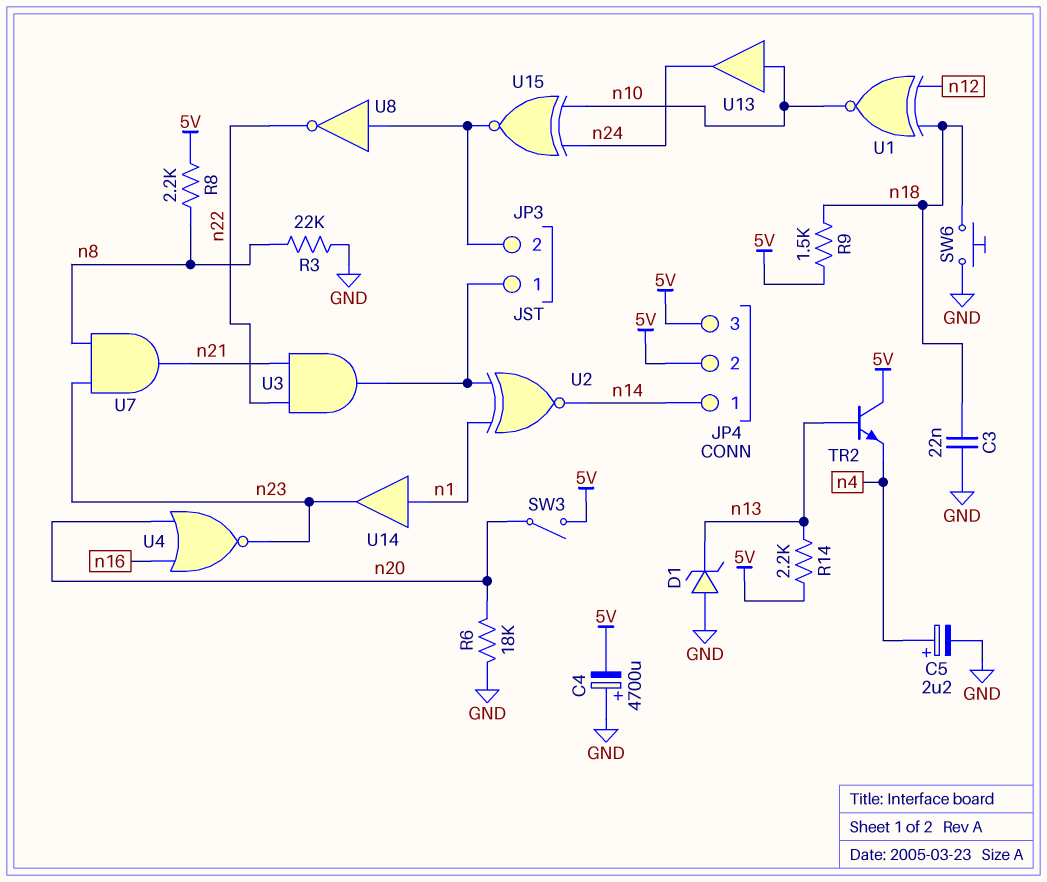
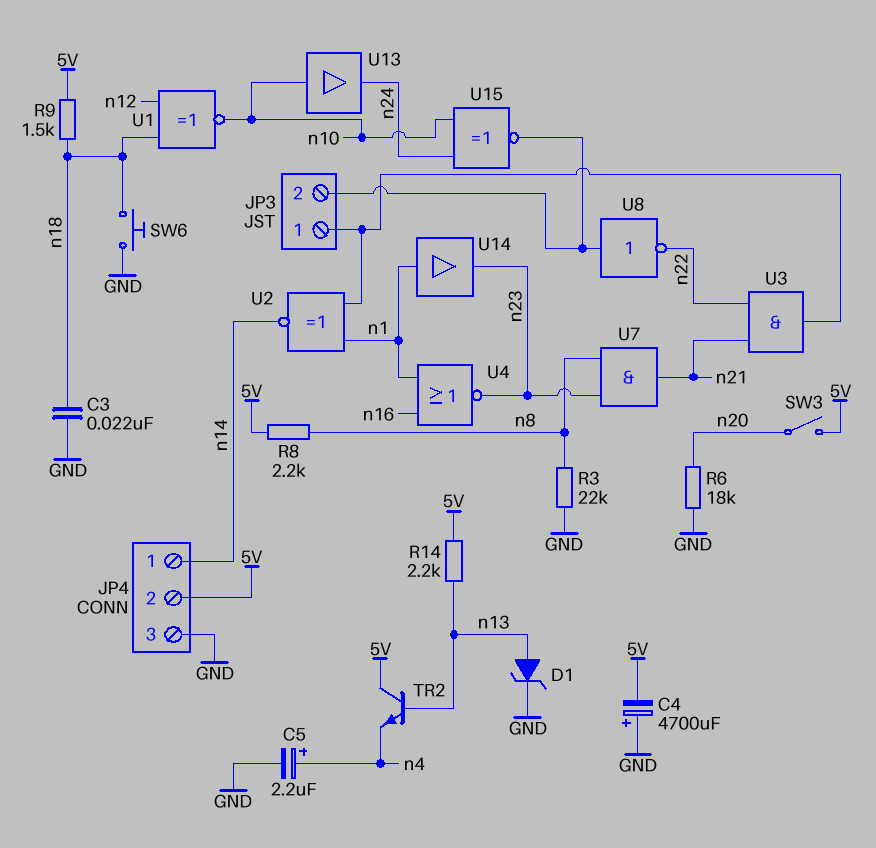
D1: zener (A GND, K n13) -> zener (A n13, K GND)
JP4 pin 3: 5V -> GND
U4: NOR (in n16, in n20, out n23) -> NOR (in n1, in n16, out n23)

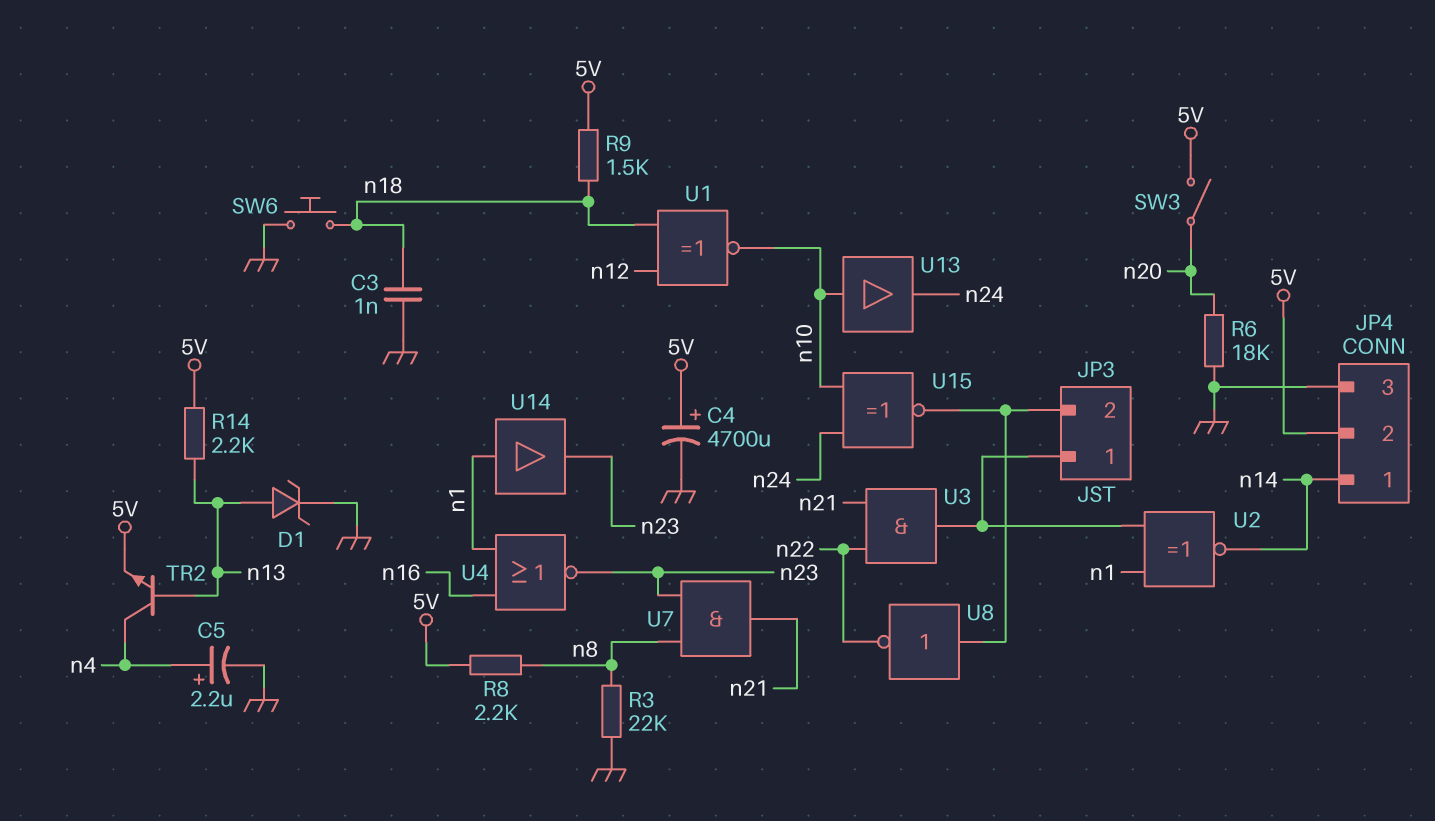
C3: 22nF (GND, n18) -> 1nF (GND, n18)
C4: 4700uF (plus GND, minus 5V) -> 4700uF (plus 5V, minus GND)
TR2: NPN (B n13, C 5V, E n4) -> NPN (B n13, C n4, E 5V)

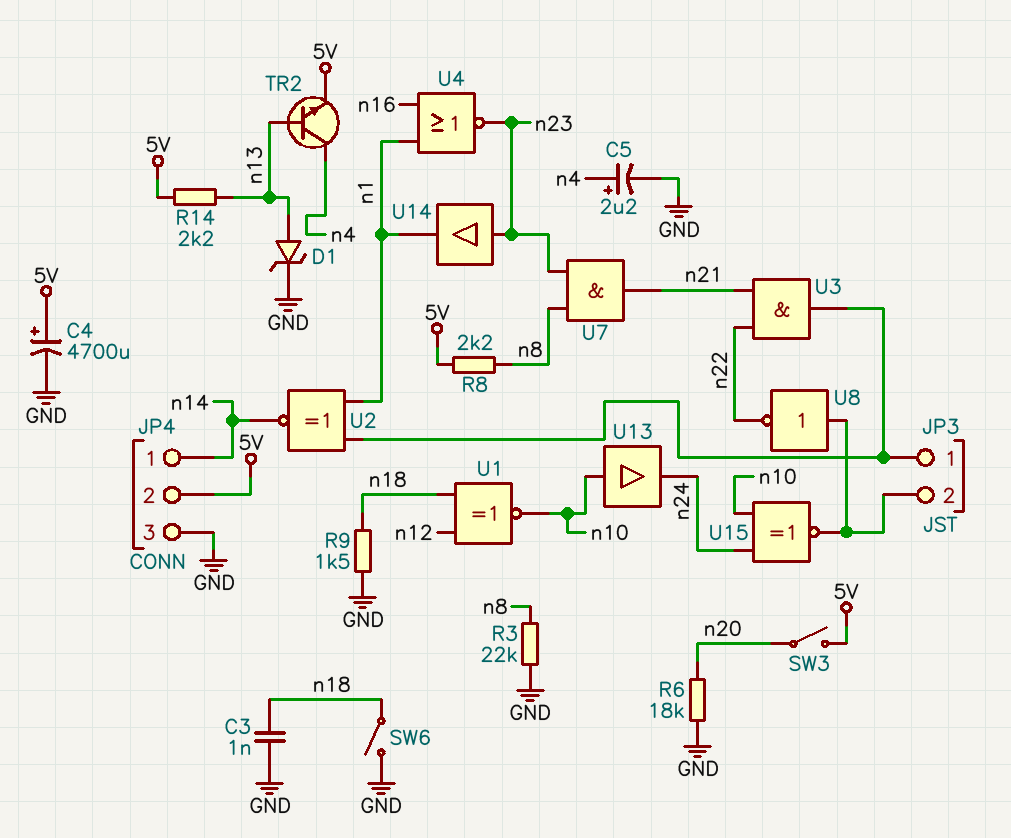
R9: 1.5k (5V, n18) -> 1.5k (GND, n18)
SW6: button (GND, n18) -> switch (GND, n18)
U14: buffer (in n1, out n23) -> buffer (in n23, out n1)

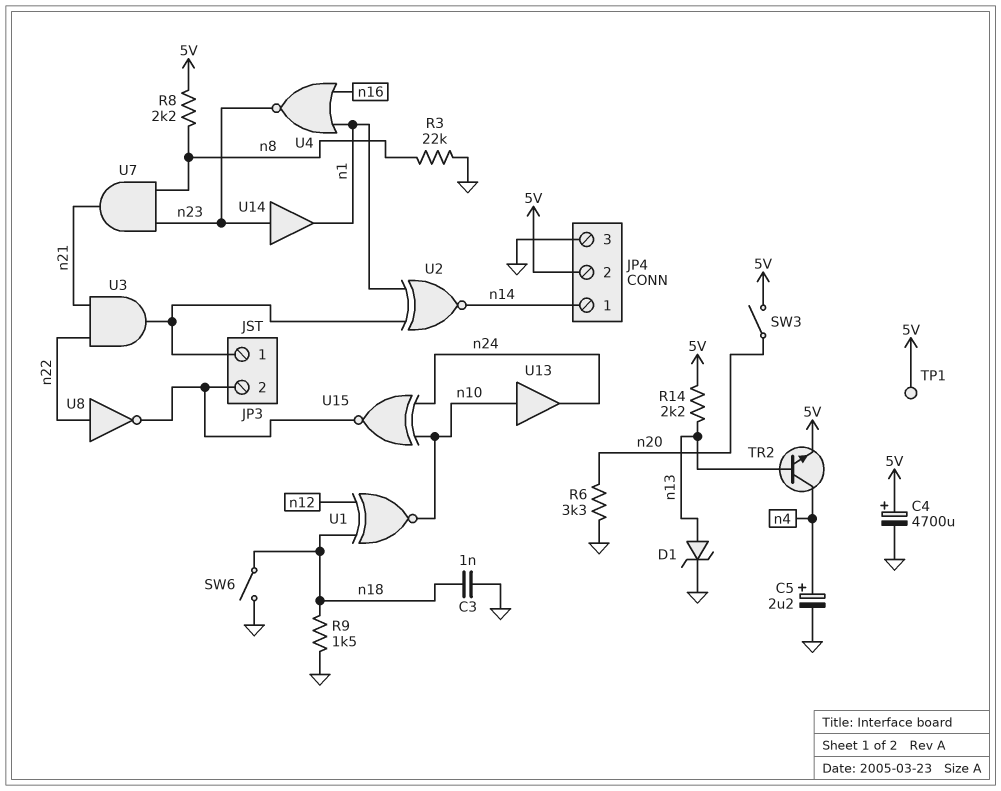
R6: 18k (GND, n20) -> 3.3k (GND, n20)
TP1: none -> test point (5V)
U8: NOT (in JP3/2, out n22) -> NOT (in n22, out JP3/2)

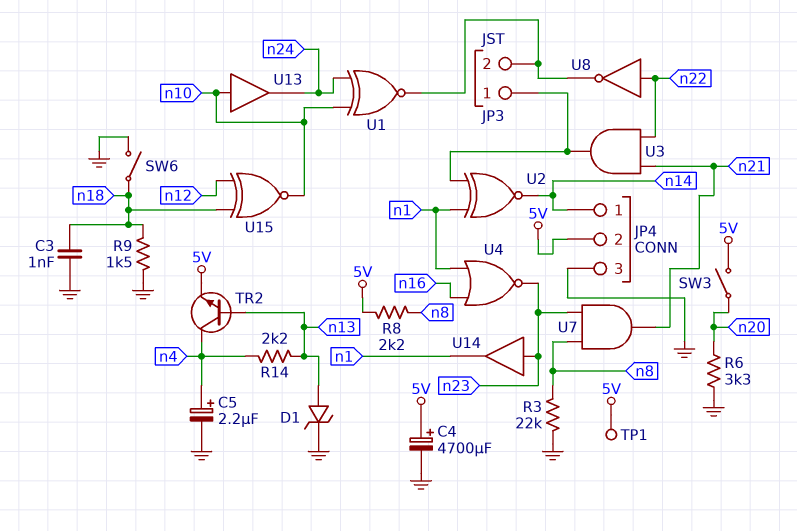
R14: 2.2k (5V, n13) -> 2.2k (n4, n13)
U1: XNOR (in n12, in n18, out n10) -> XNOR (in n10, in n24, out JP3/2)
U15: XNOR (in n10, in n24, out JP3/2) -> XNOR (in n12, in n18, out n10)

